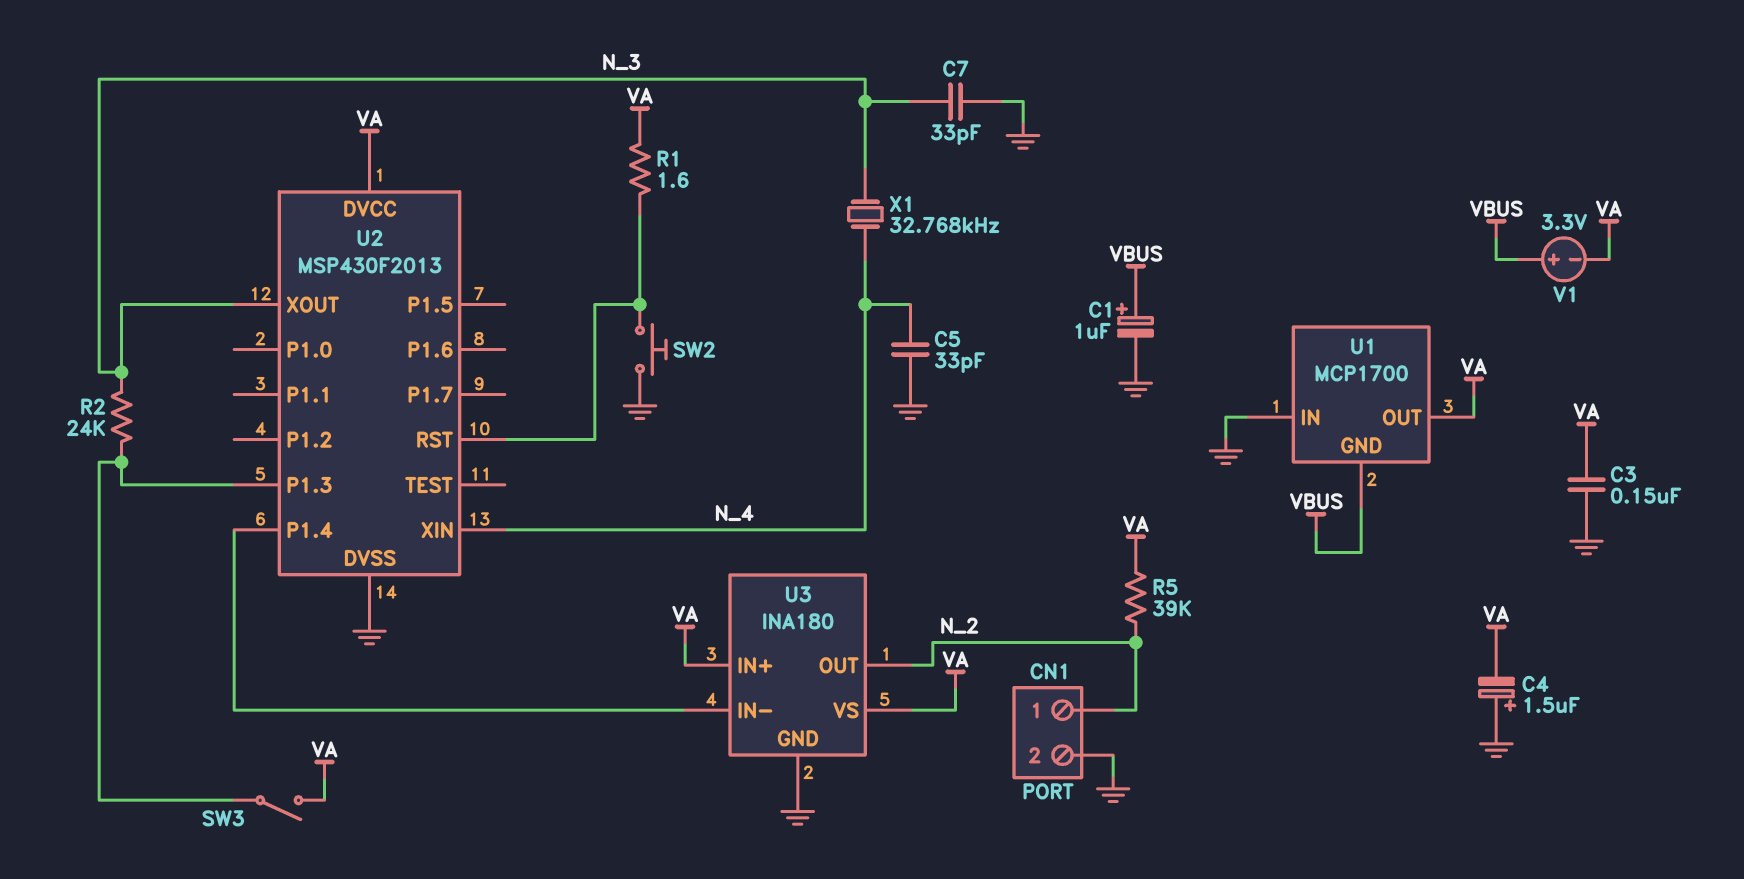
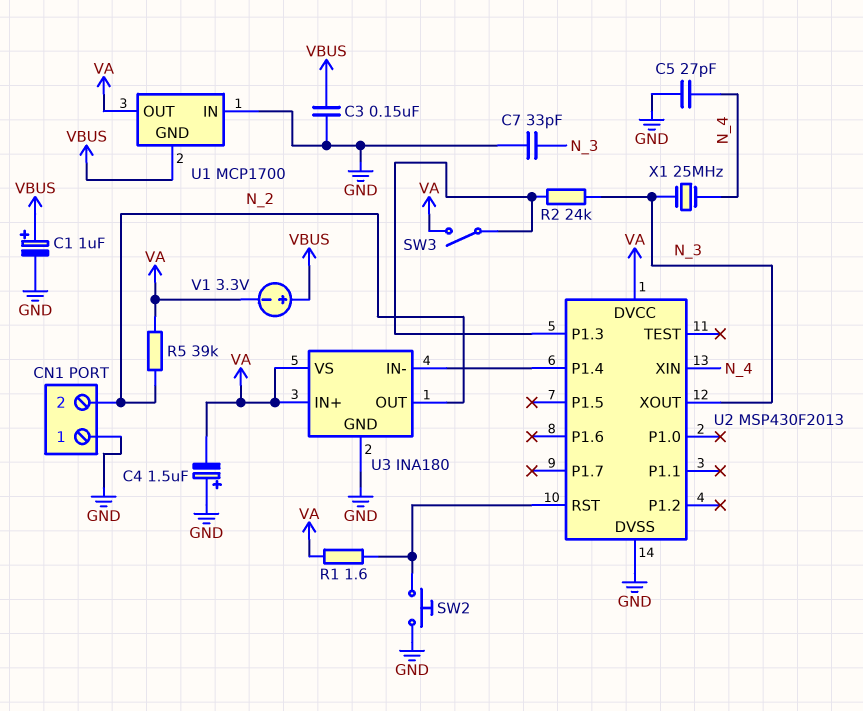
C3: 150nF (GND, VA) -> 150nF (GND, VBUS)
C5: 33pF (GND, N_4) -> 27pF (GND, N_4)
CN1 pin 1: N_2 -> GND
CN1 pin 2: GND -> N_2
X1: 32.768kHz (N_3, N_4) -> 25MHz (N_3, N_4)

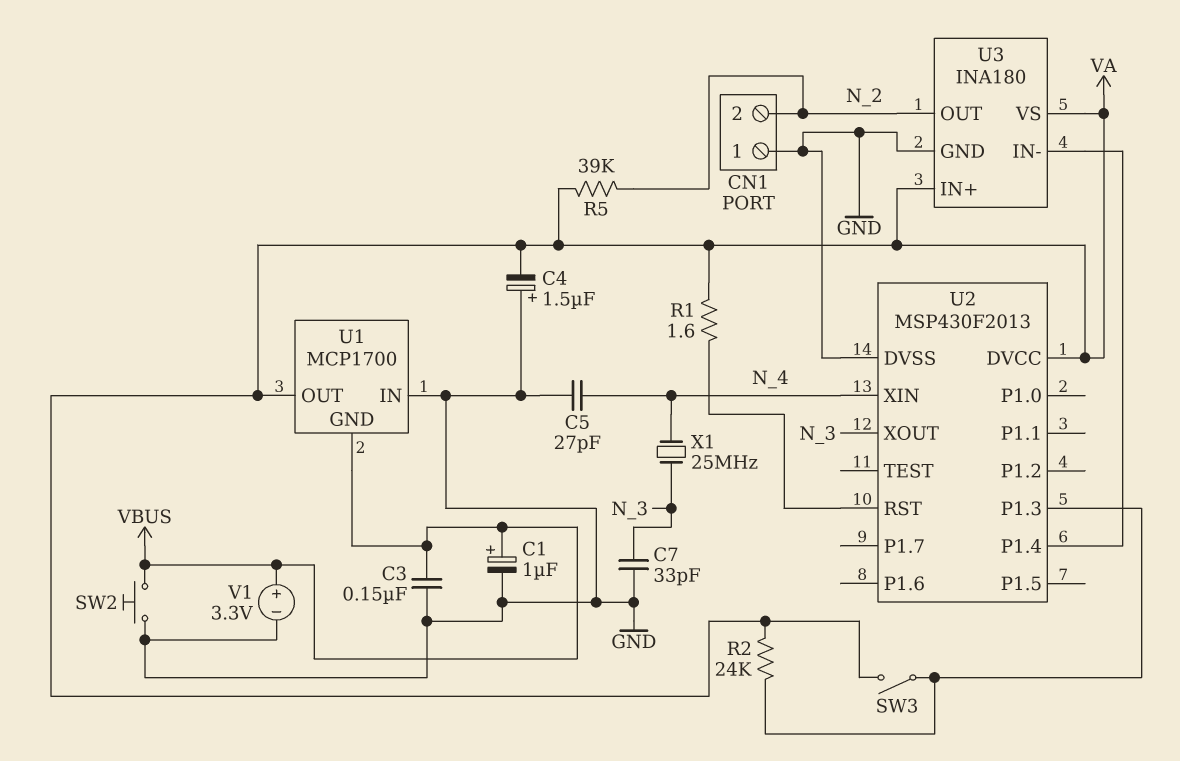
R2: 24k (N_3, U2/P1.3) -> 24k (U2/P1.3, VA)
SW2: button (GND, U2/RST) -> button (GND, VBUS)
V1: 3.3V (plus VBUS, minus VA) -> 3.3V (plus VBUS, minus GND)

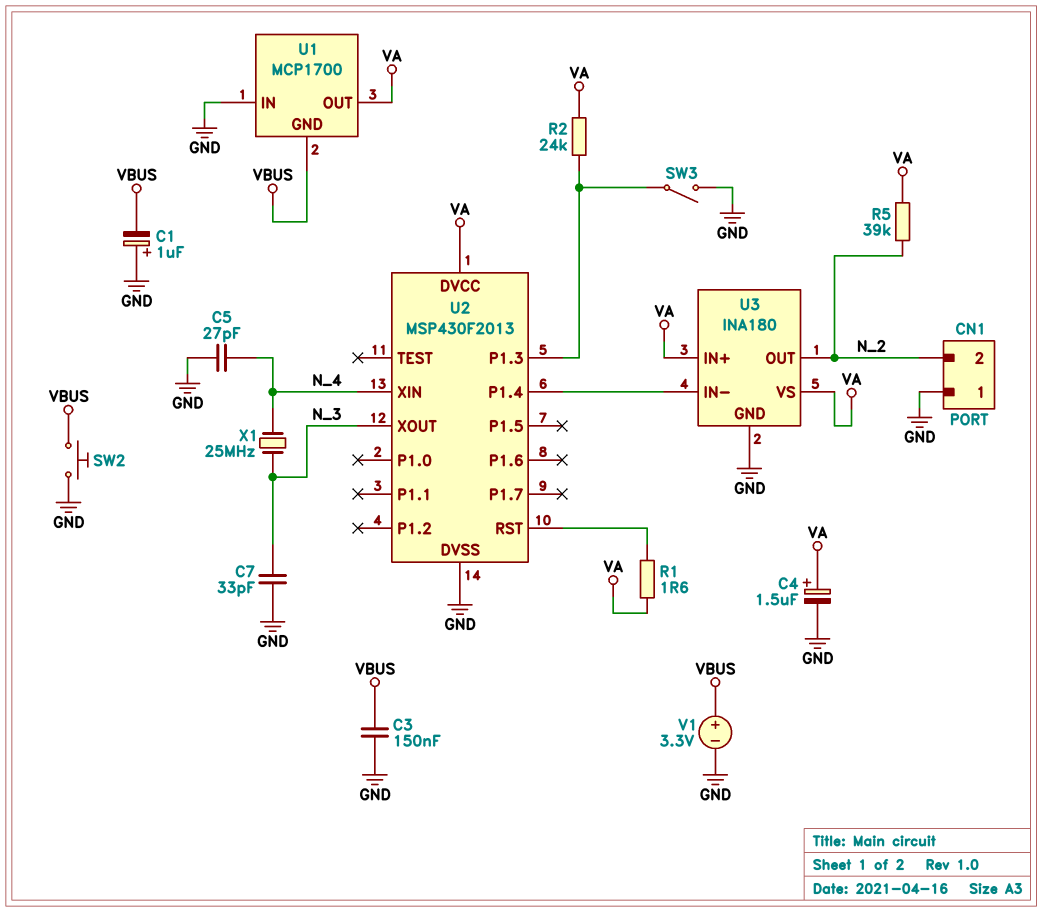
C1: 1uF (plus VBUS, minus GND) -> 1uF (plus GND, minus VBUS)
C4: 1.5uF (plus GND, minus VA) -> 1.5uF (plus VA, minus GND)
SW3: switch (U2/P1.3, VA) -> switch (GND, U2/P1.3)

